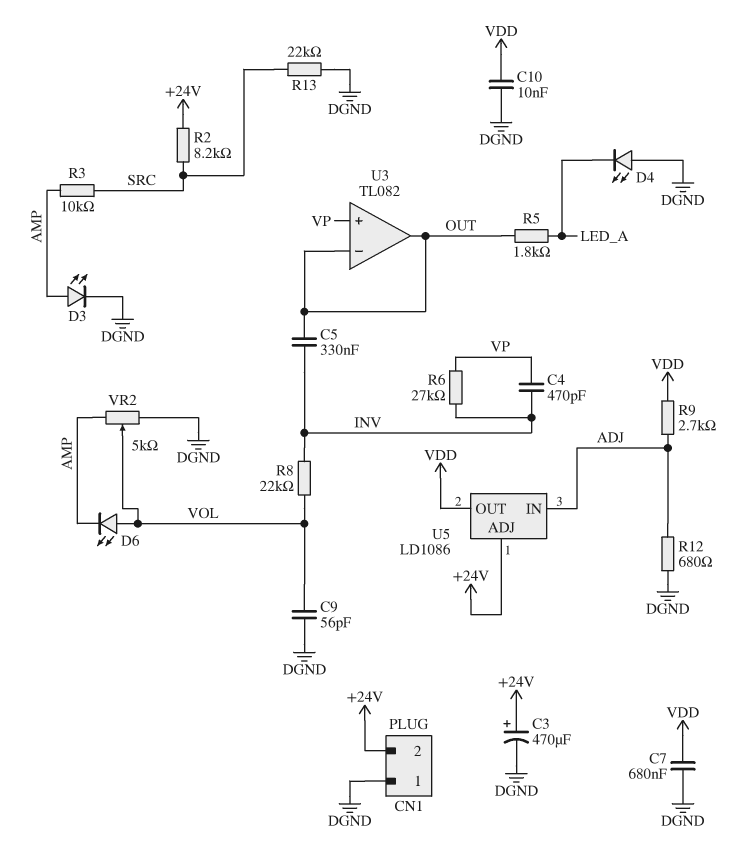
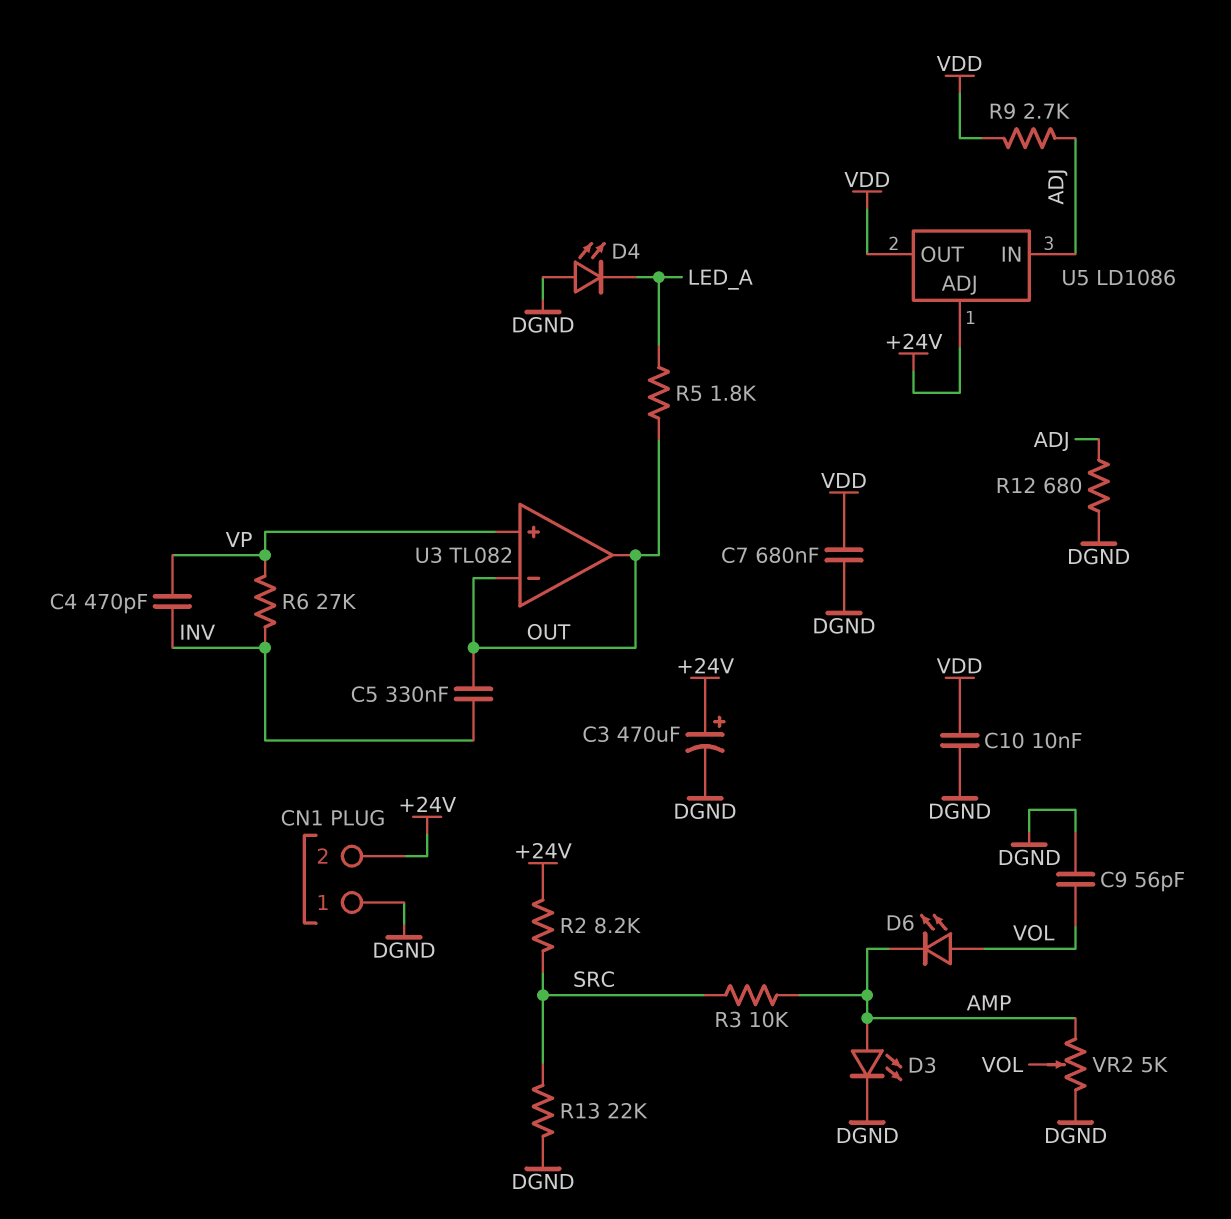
R8: 22k (INV, VOL) -> none

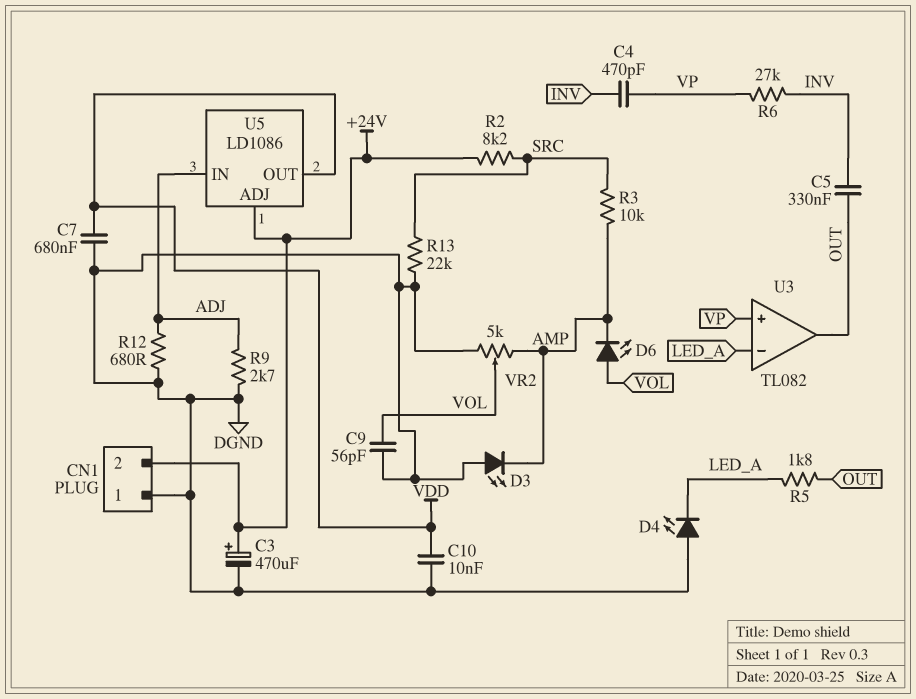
D3: LED (A AMP, K DGND) -> LED (A DGND, K AMP)
R9: 2.7k (ADJ, VDD) -> 2.7k (ADJ, DGND)
U3 pin in-: OUT -> LED_A

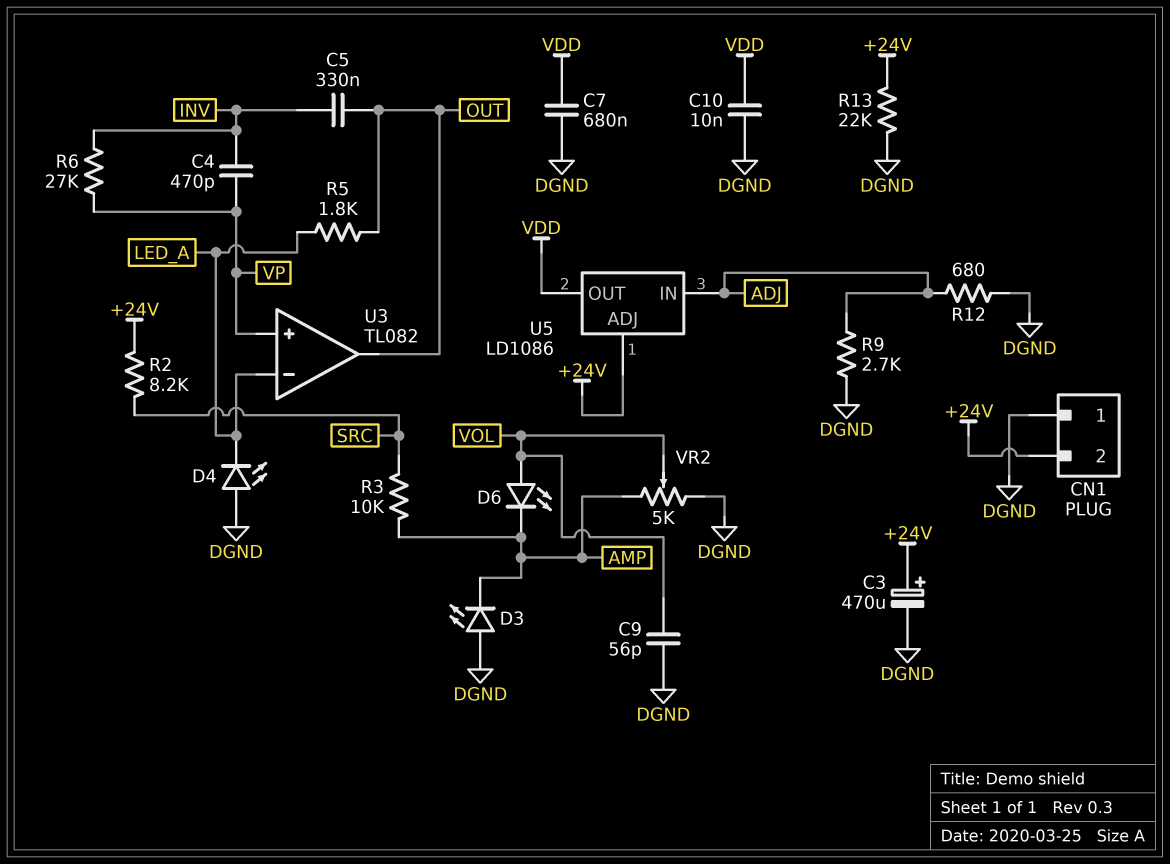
R13: 22k (DGND, SRC) -> 22k (+24V, DGND)

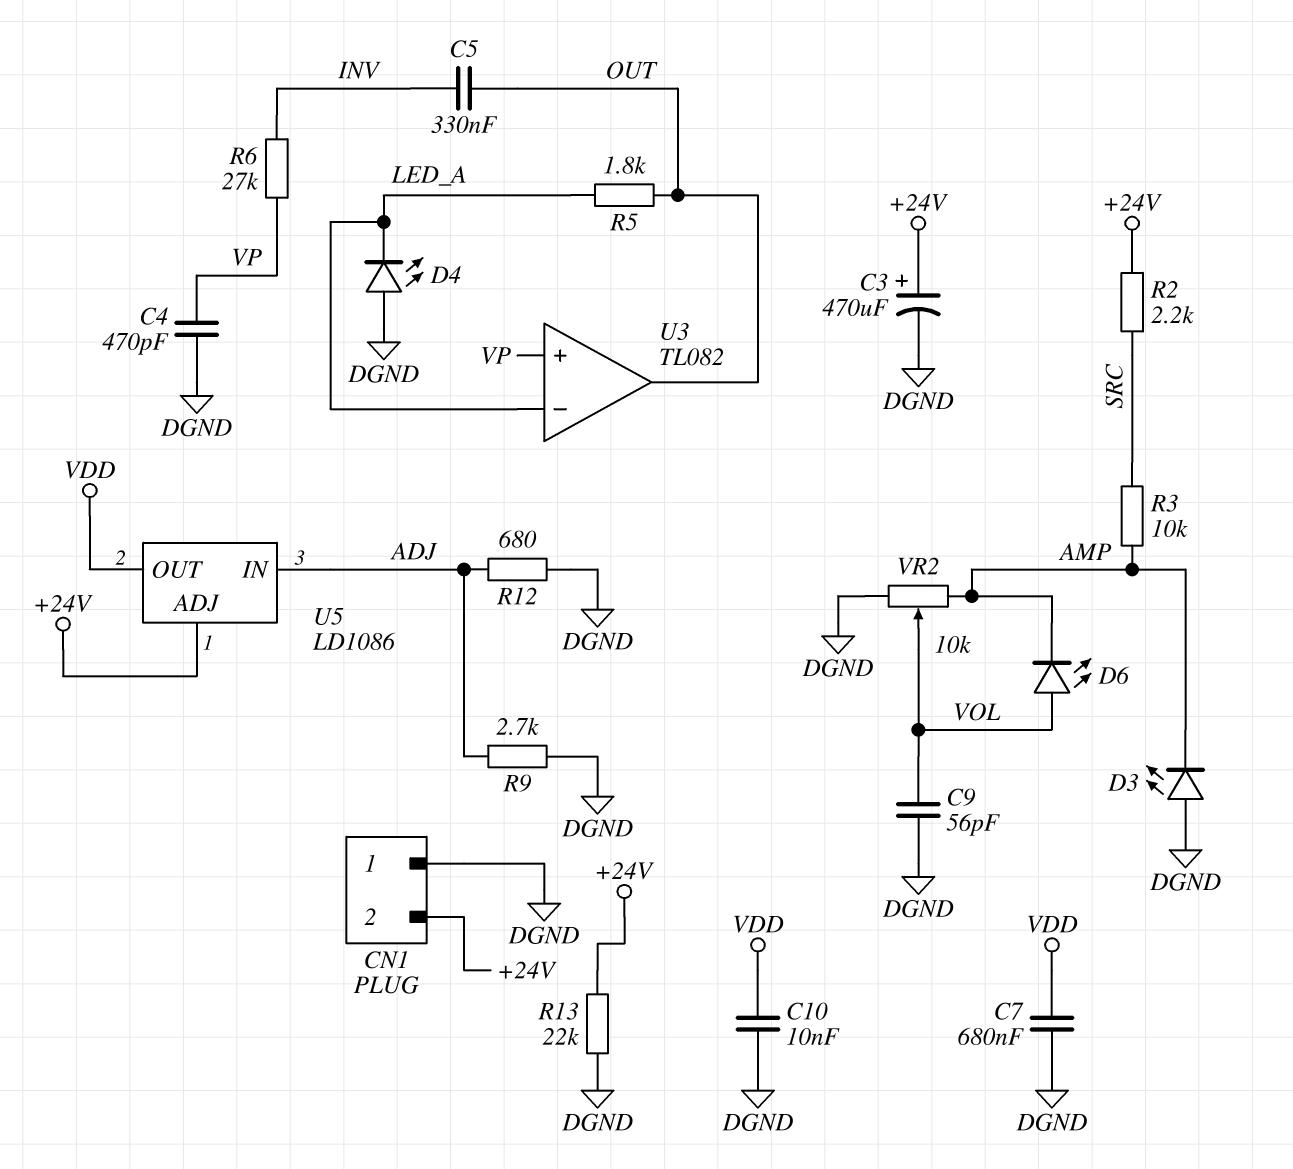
C4: 470pF (INV, VP) -> 470pF (DGND, VP)
R2: 8.2k (+24V, SRC) -> 2.2k (+24V, SRC)
VR2: 5k (AMP, DGND, wiper VOL) -> 10k (AMP, DGND, wiper VOL)

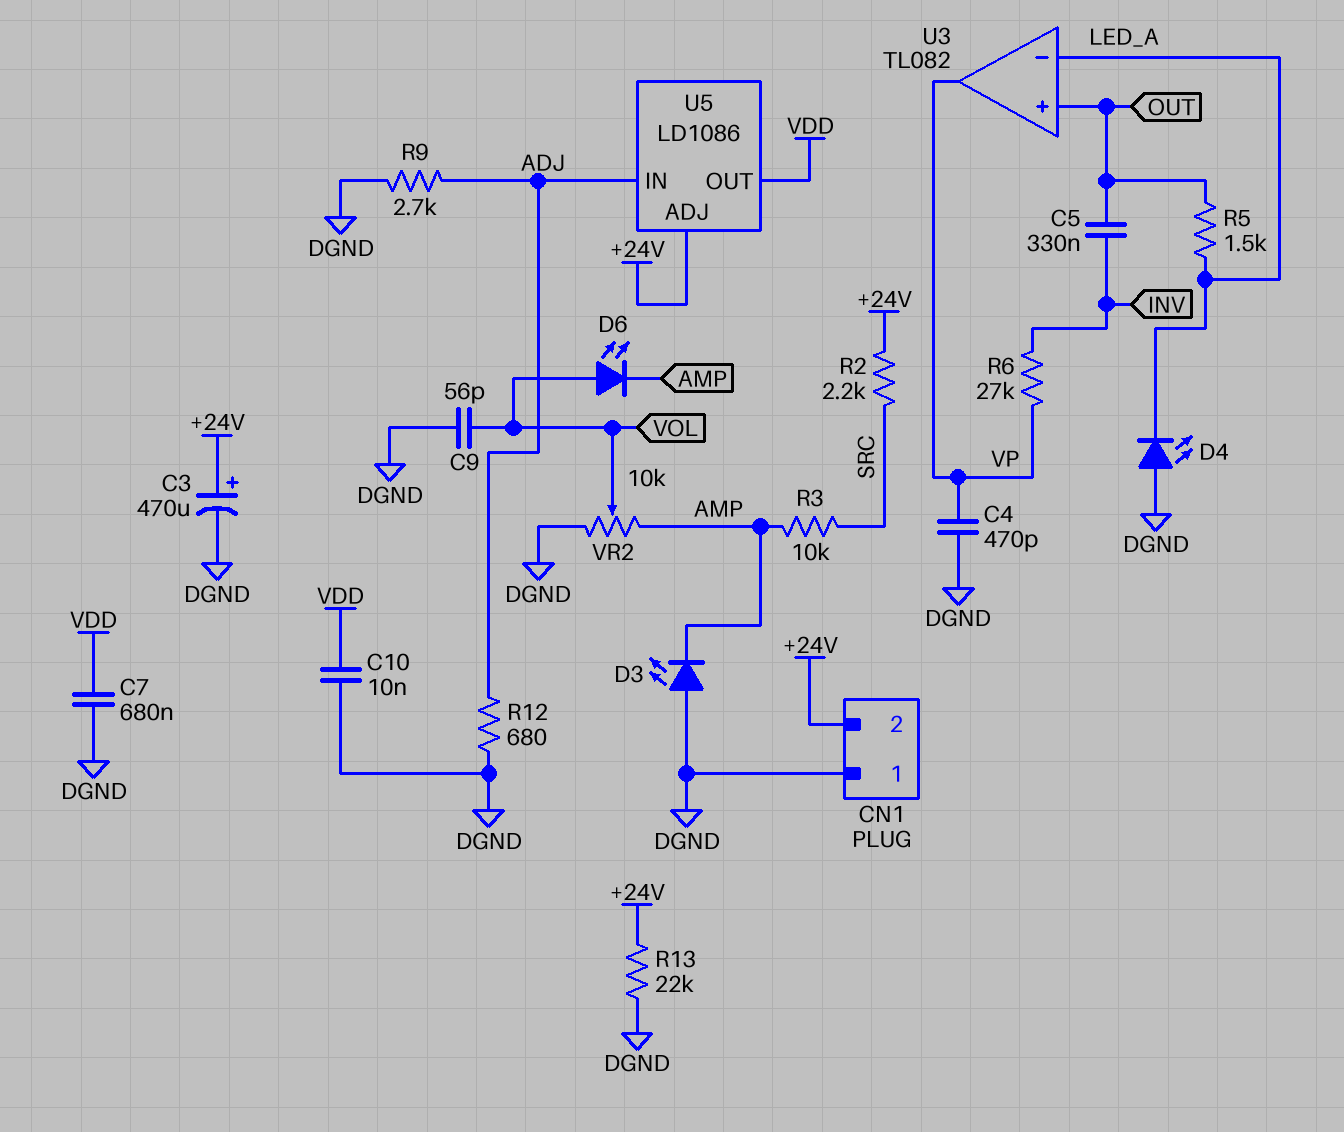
R5: 1.8k (LED_A, OUT) -> 1.5k (LED_A, OUT)
U3 pin in+: VP -> OUT
U3 pin out: OUT -> VP

